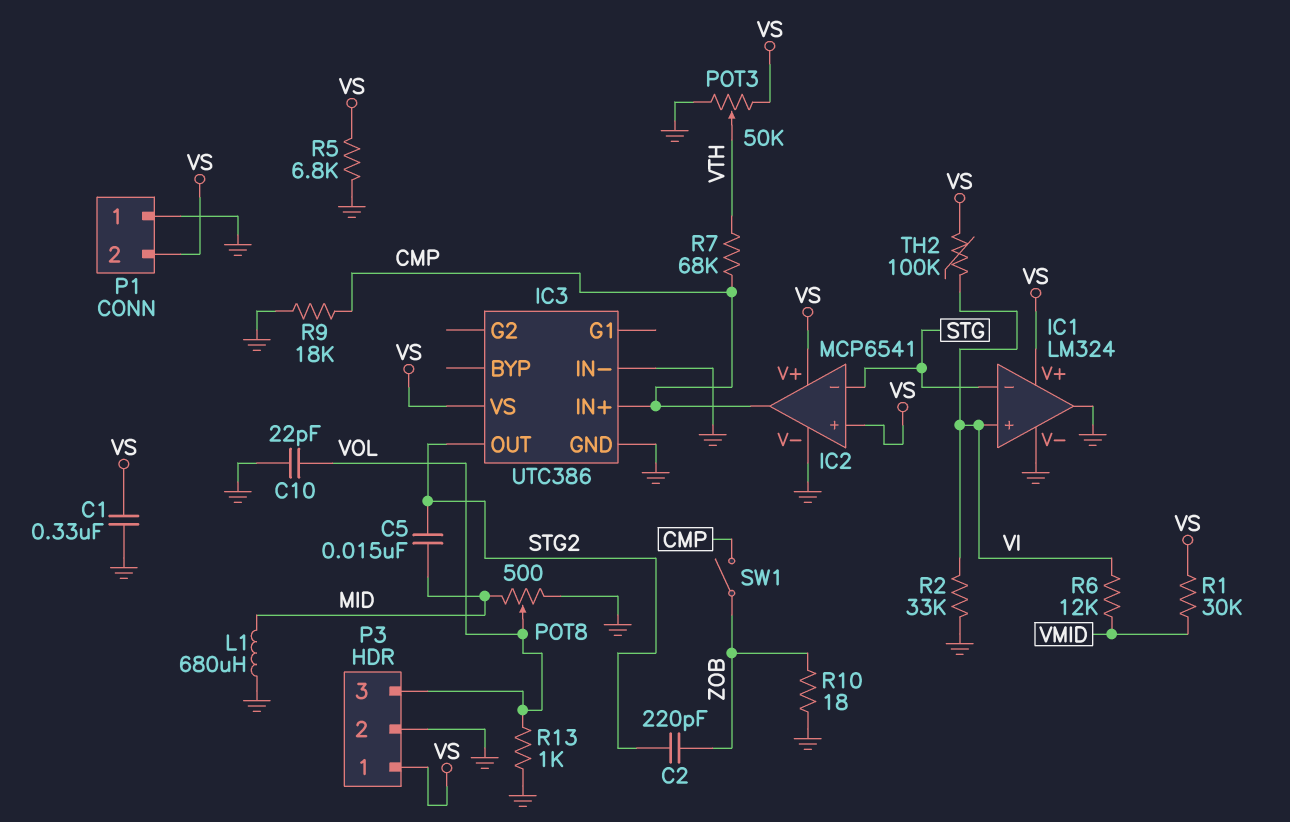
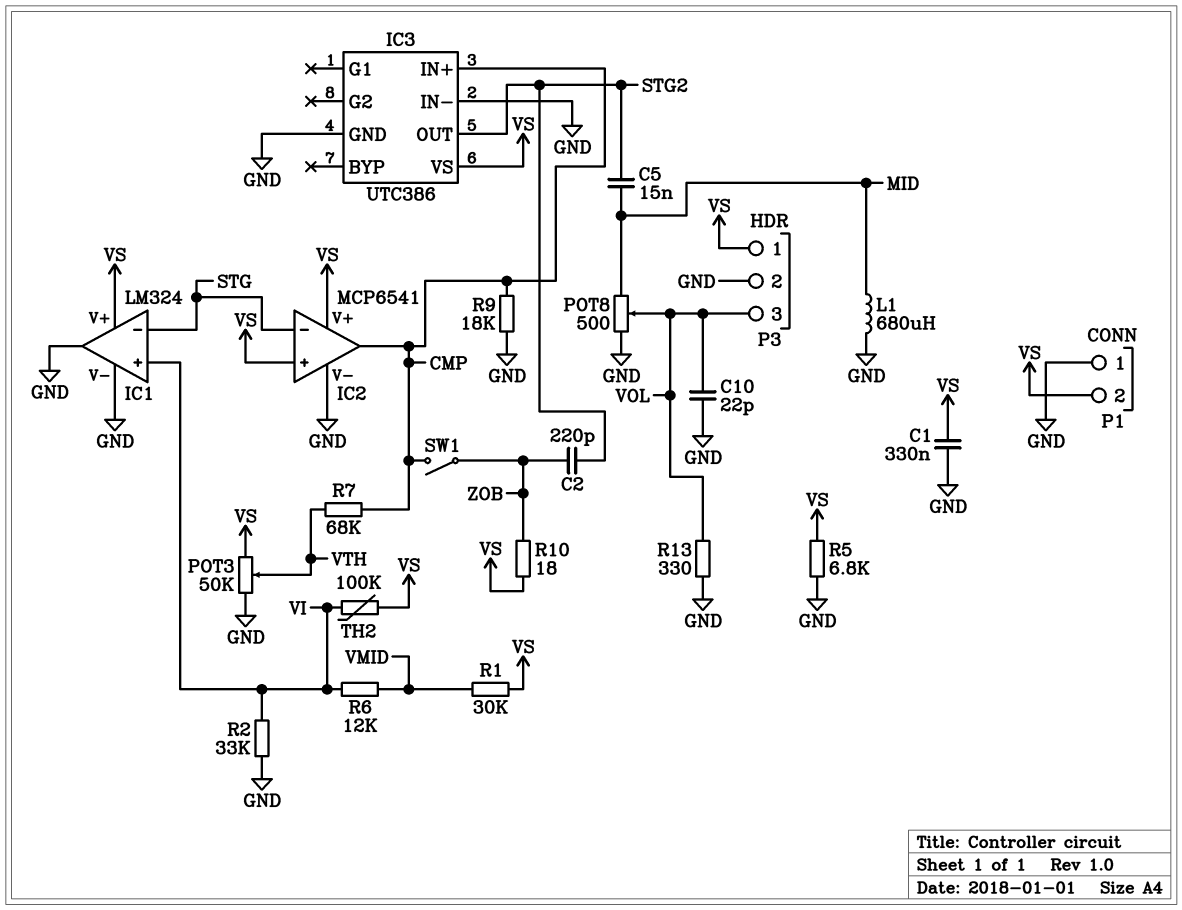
R10: 18 (GND, ZOB) -> 18 (VS, ZOB)
R13: 1k (GND, VOL) -> 330 (GND, VOL)

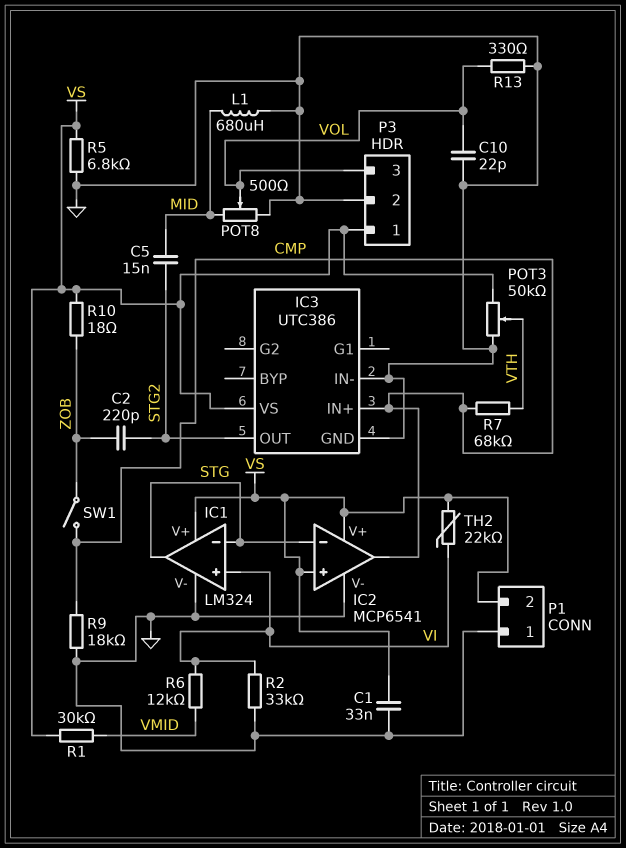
C1: 330nF (GND, VS) -> 33nF (GND, VS)
IC1 pin out: GND -> STG
TH2: 100k (VI, VS) -> 22k (VI, VS)

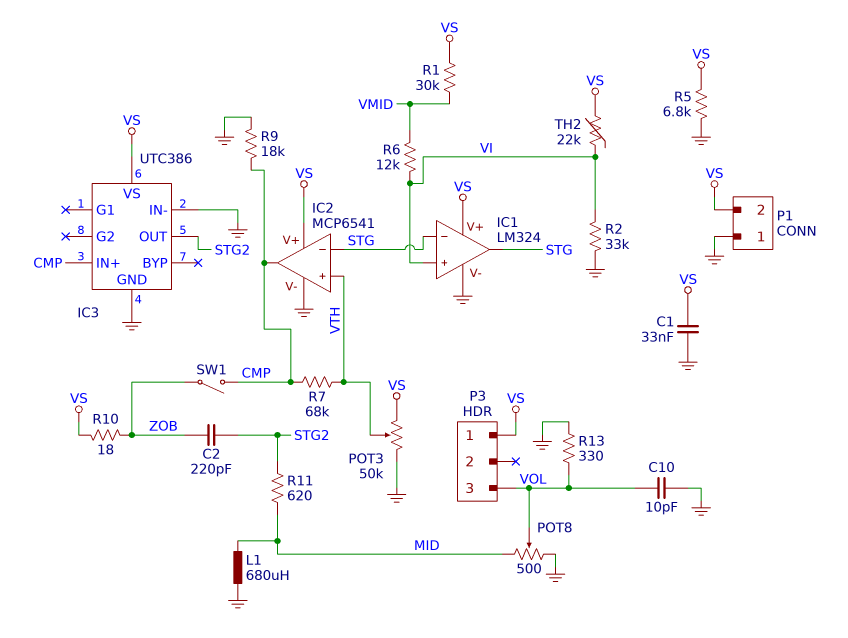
C5: 15nF (MID, STG2) -> none
C10: 22pF (GND, VOL) -> 10pF (GND, VOL)
IC2 pin in+: VS -> VTH
P3 pin 2: GND -> none
R11: none -> 620 (MID, STG2)

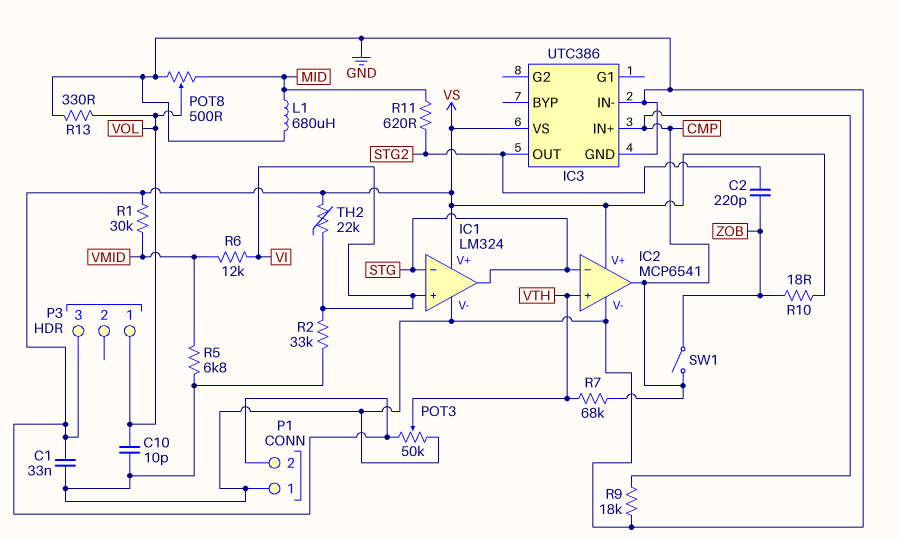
P3 pin 1: VS -> VOL
P3 pin 3: VOL -> VS
R5: 6.8k (GND, VS) -> 6.8k (GND, VMID)

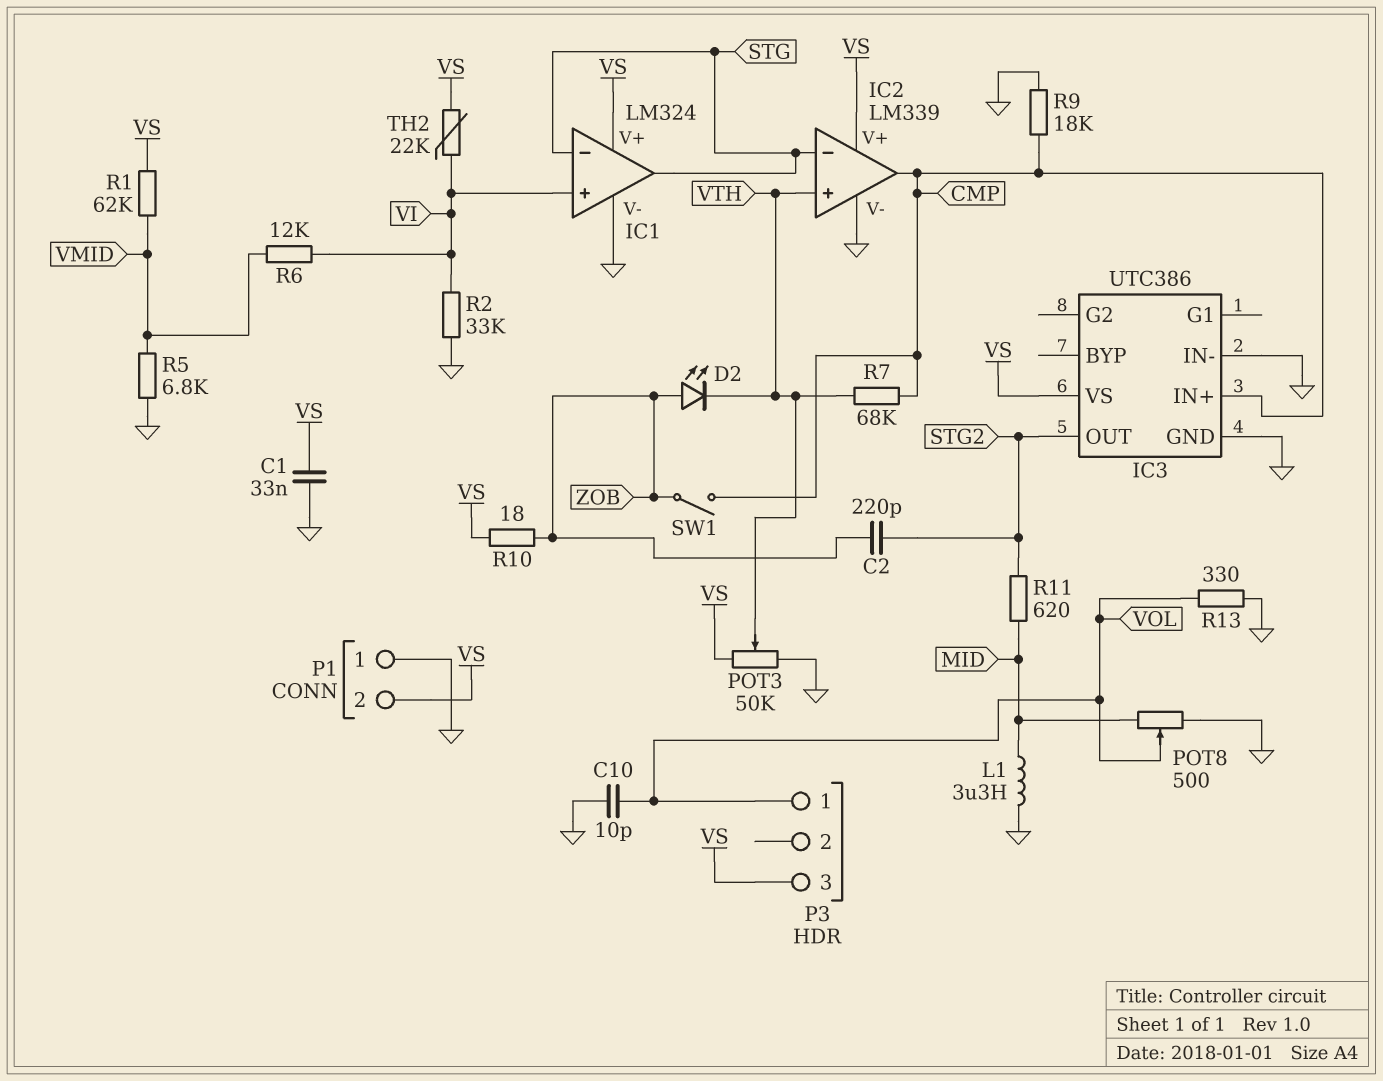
D2: none -> LED (A ZOB, K VTH)
IC2: MCP6541 -> LM339
L1: 680uH (GND, MID) -> 3.3uH (GND, MID)
R1: 30k (VMID, VS) -> 62k (VMID, VS)

